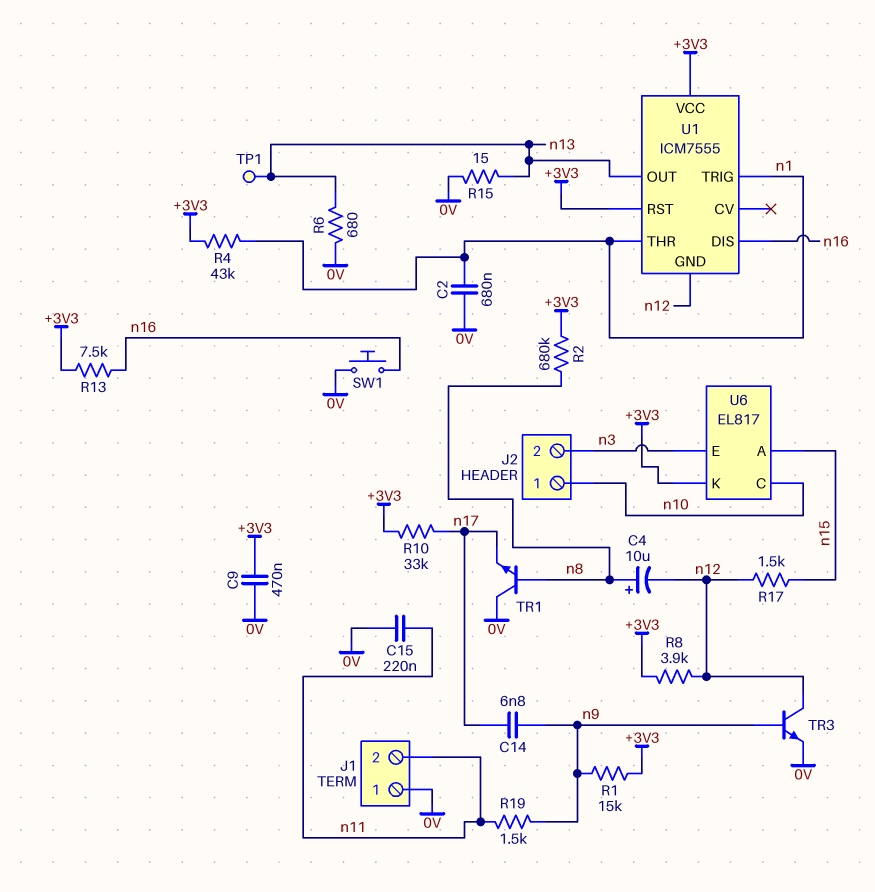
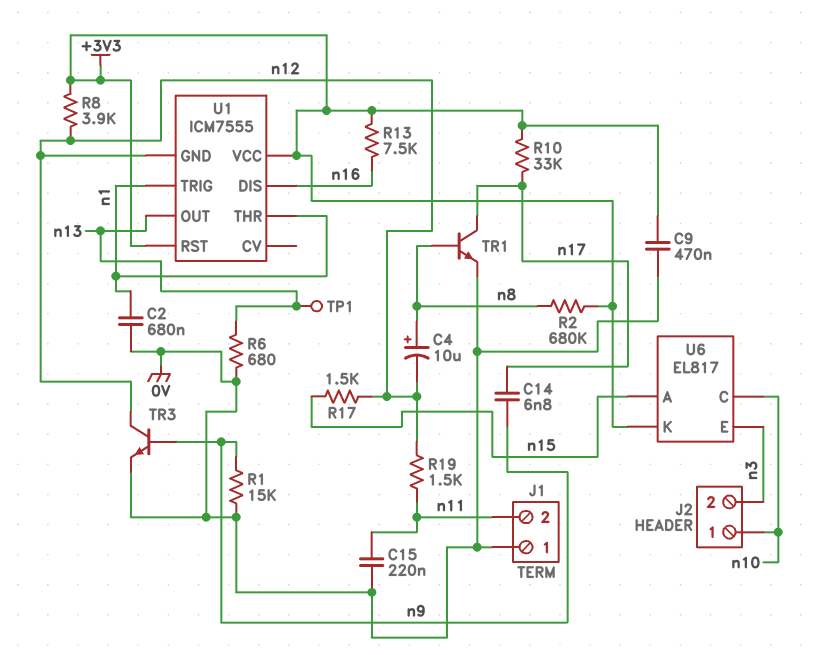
R1: 15k (+3V3, n9) -> 15k (0V, n9)
R4: 43k (+3V3, n1) -> none
R15: 15 (0V, n13) -> none
R19: 1.5k (n9, n11) -> 1.5k (n11, n12)
SW1: button (0V, n16) -> none
TR1: NPN (B n8, C 0V, E n17) -> NPN (B n8, C n17, E 0V)

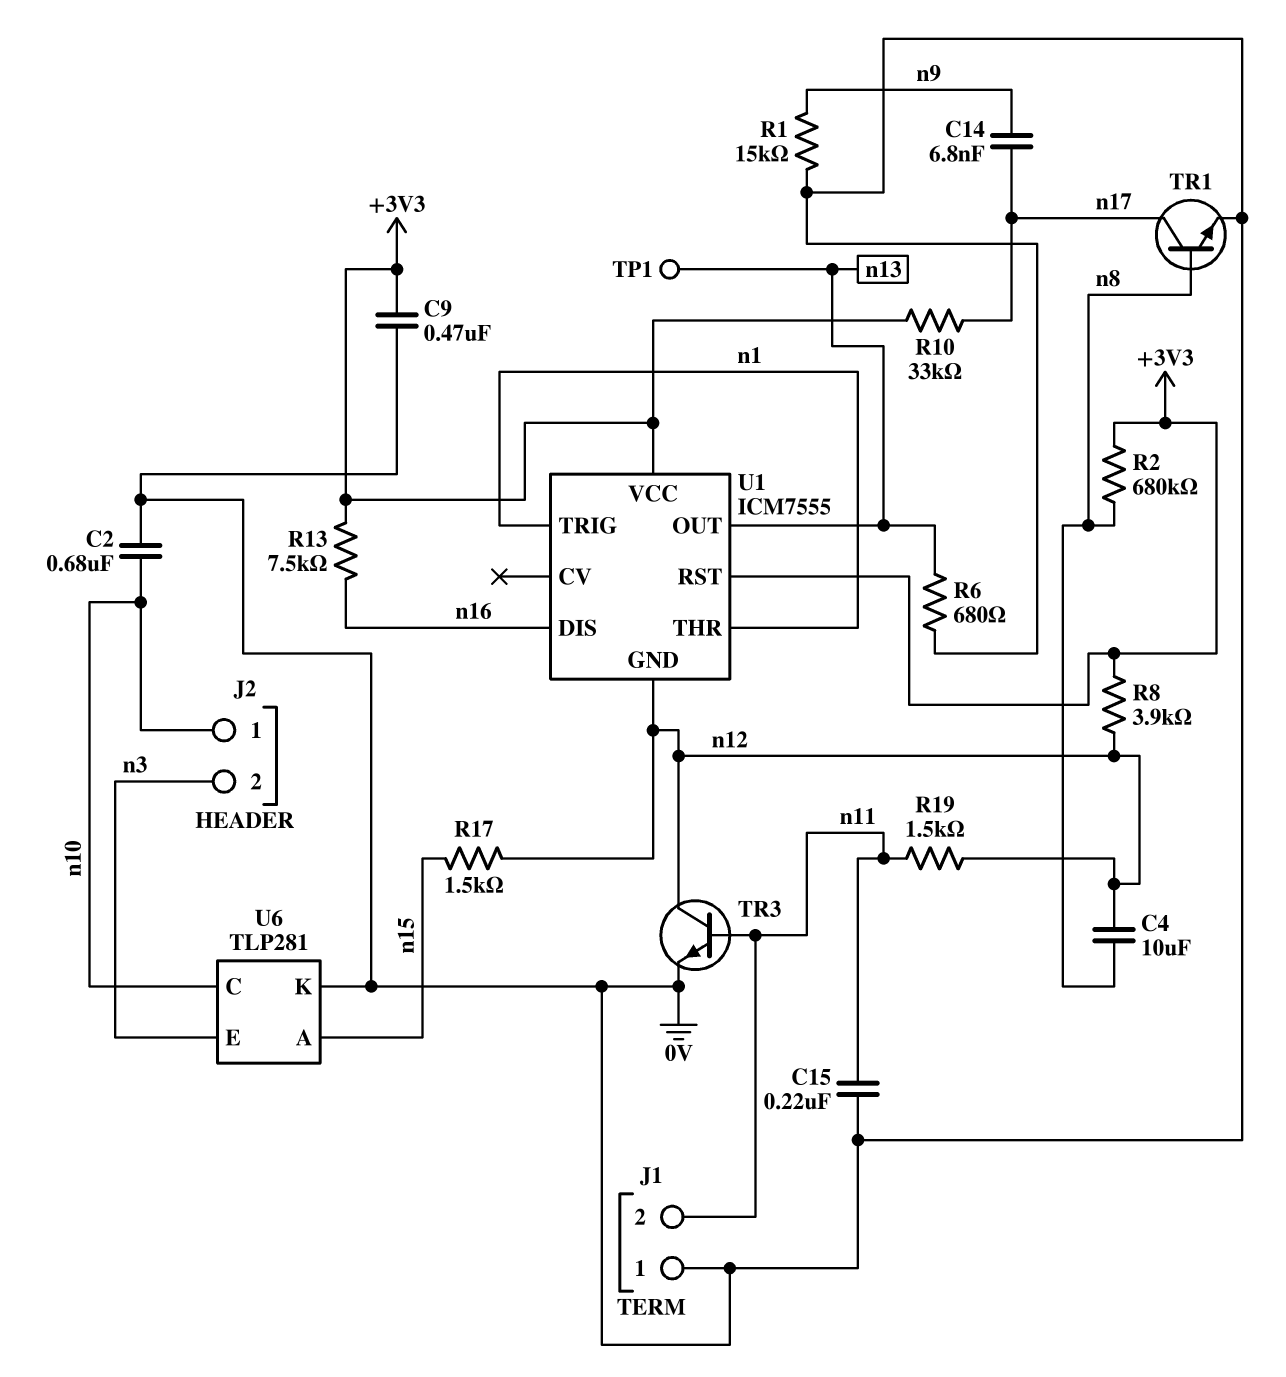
C2: 680nF (0V, n1) -> 680nF (0V, n10)
C4: 10uF (plus n8, minus n12) -> 10uF (n8, n12)
TR3: NPN (B n9, C n12, E 0V) -> NPN (B n11, C n12, E 0V)
U6: EL817 -> TLP281
U6 pin K: +3V3 -> 0V

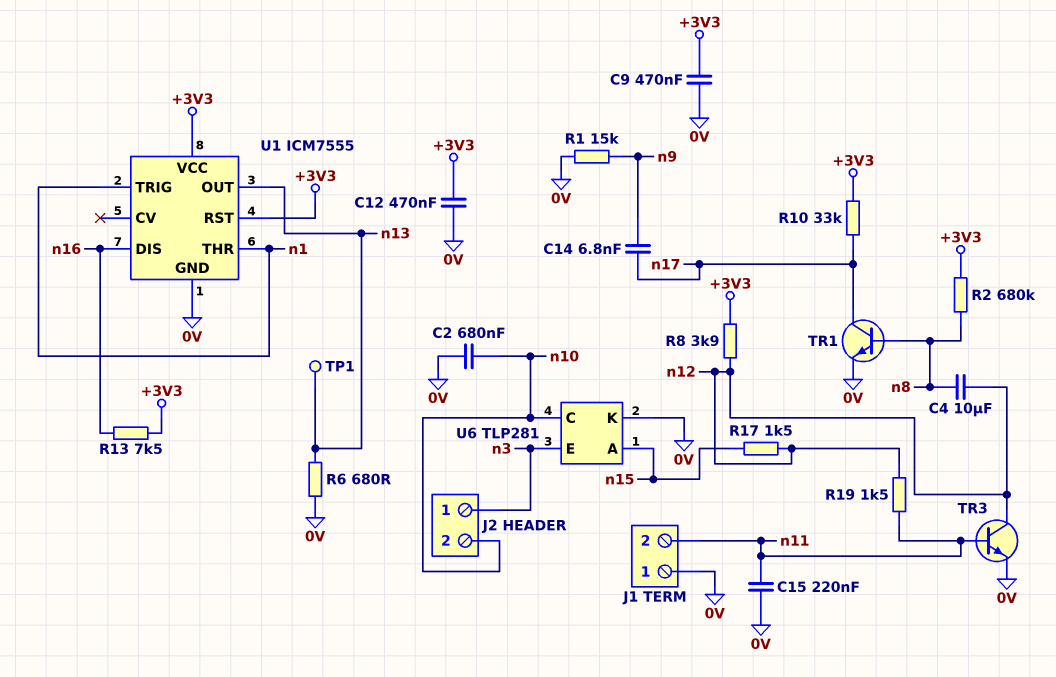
C12: none -> 470nF (+3V3, 0V)
J2 pin 1: n10 -> n3
J2 pin 2: n3 -> n10
U1 pin GND: n12 -> 0V

